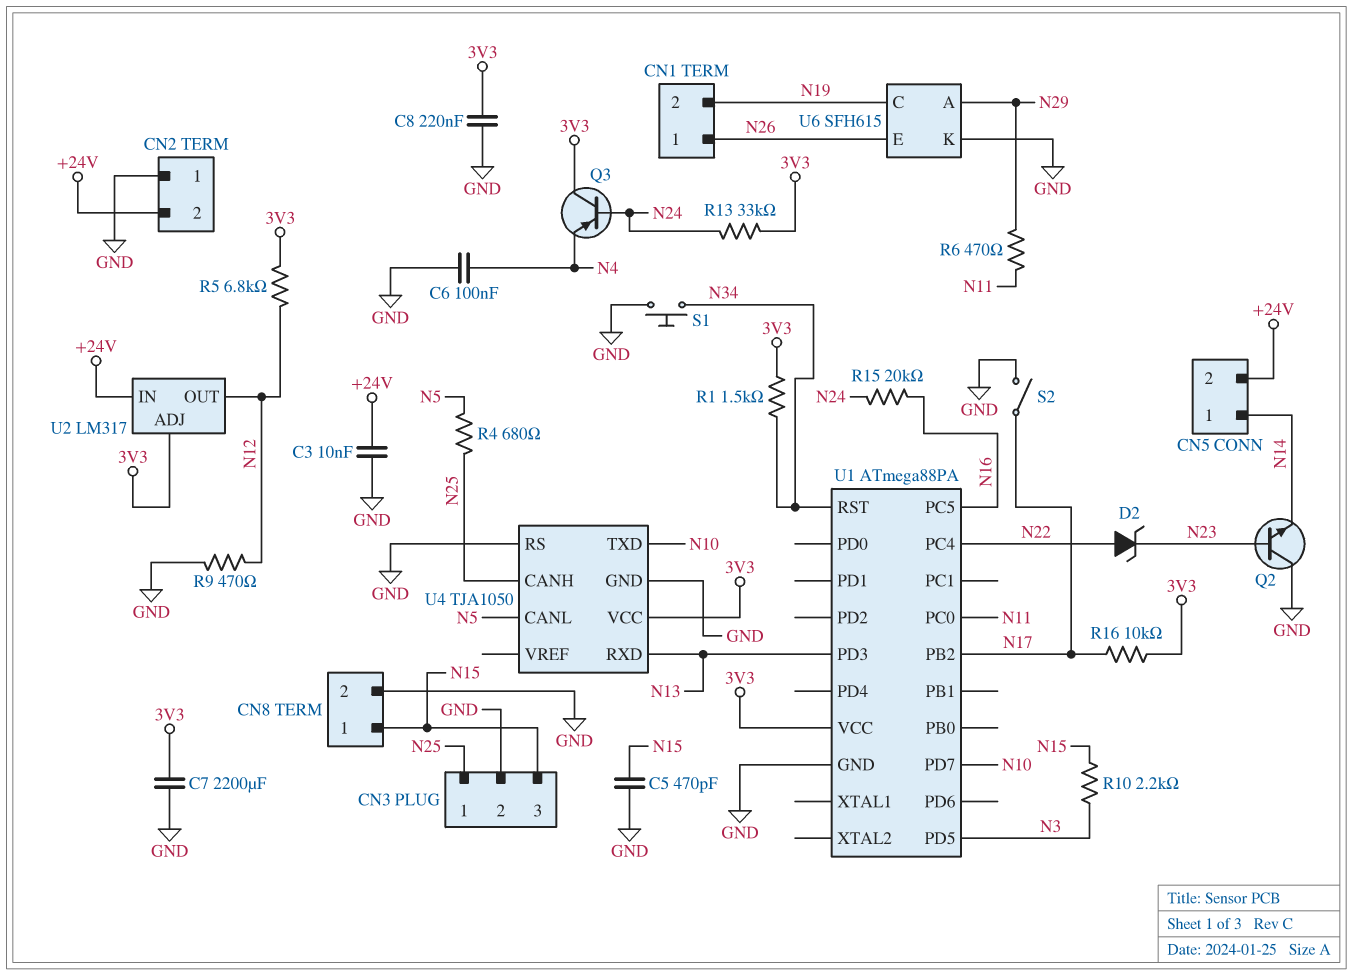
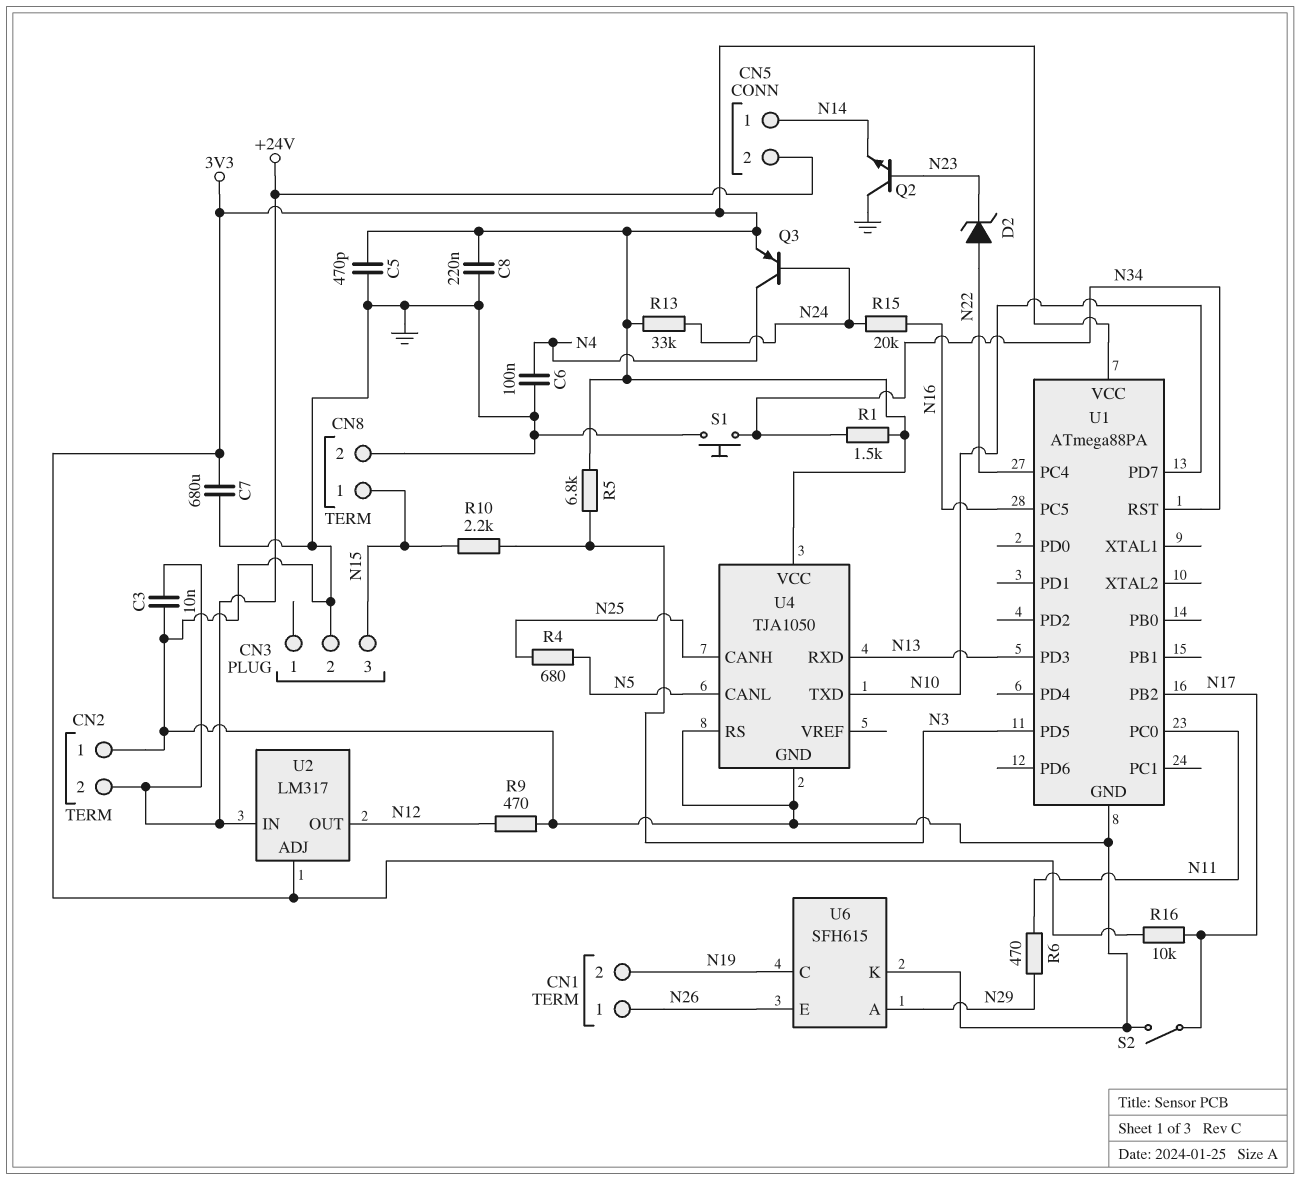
C5: 470pF (GND, N15) -> 470pF (3V3, GND)
C7: 2200uF (3V3, GND) -> 680uF (3V3, GND)
CN3 pin 1: N25 -> none
Q3: PNP (B N24, C 3V3, E N4) -> PNP (B N24, C N4, E 3V3)
R5: 6.8k (3V3, N12) -> 6.8k (3V3, N3)

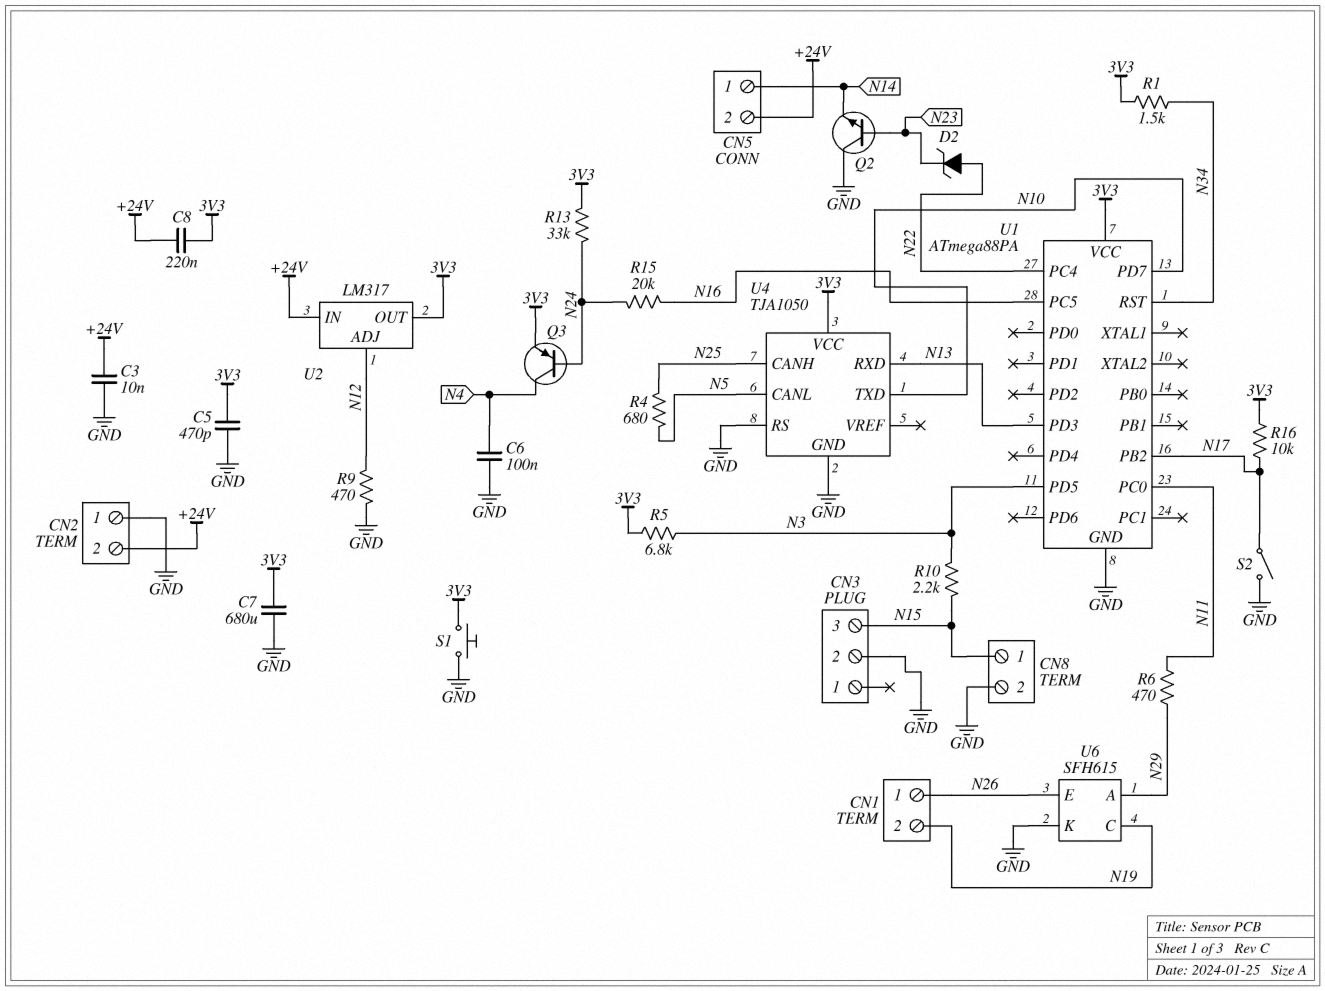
C8: 220nF (3V3, GND) -> 220nF (+24V, 3V3)
S1: button (GND, N34) -> button (3V3, GND)
U2 pin ADJ: 3V3 -> N12
U2 pin OUT: N12 -> 3V3

